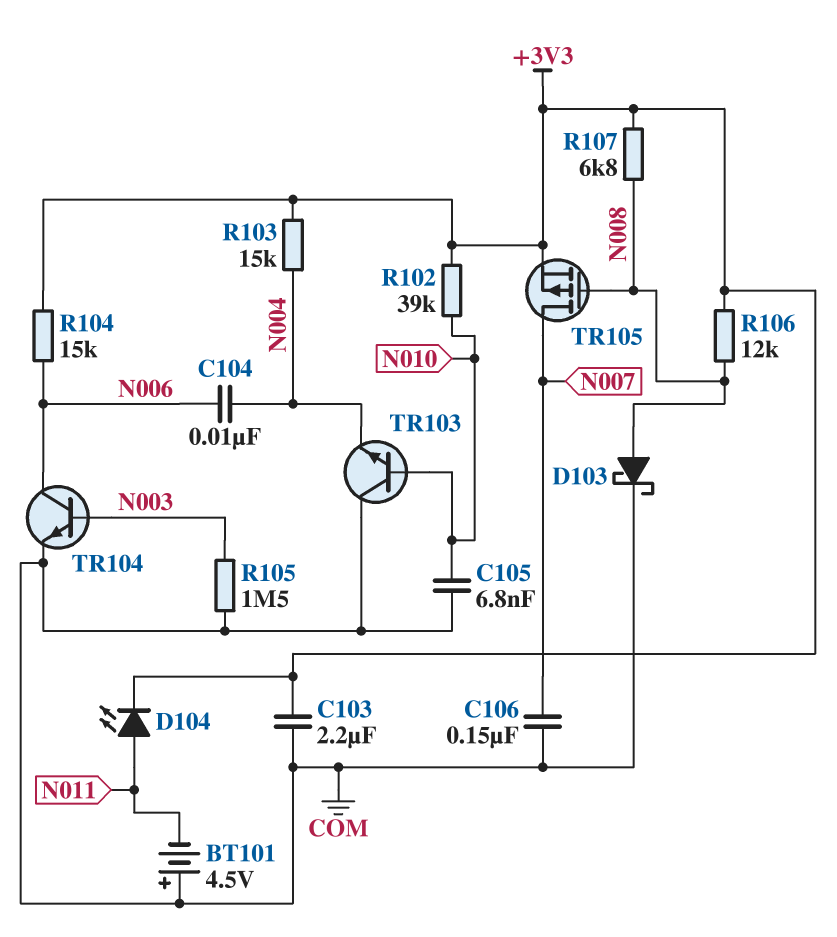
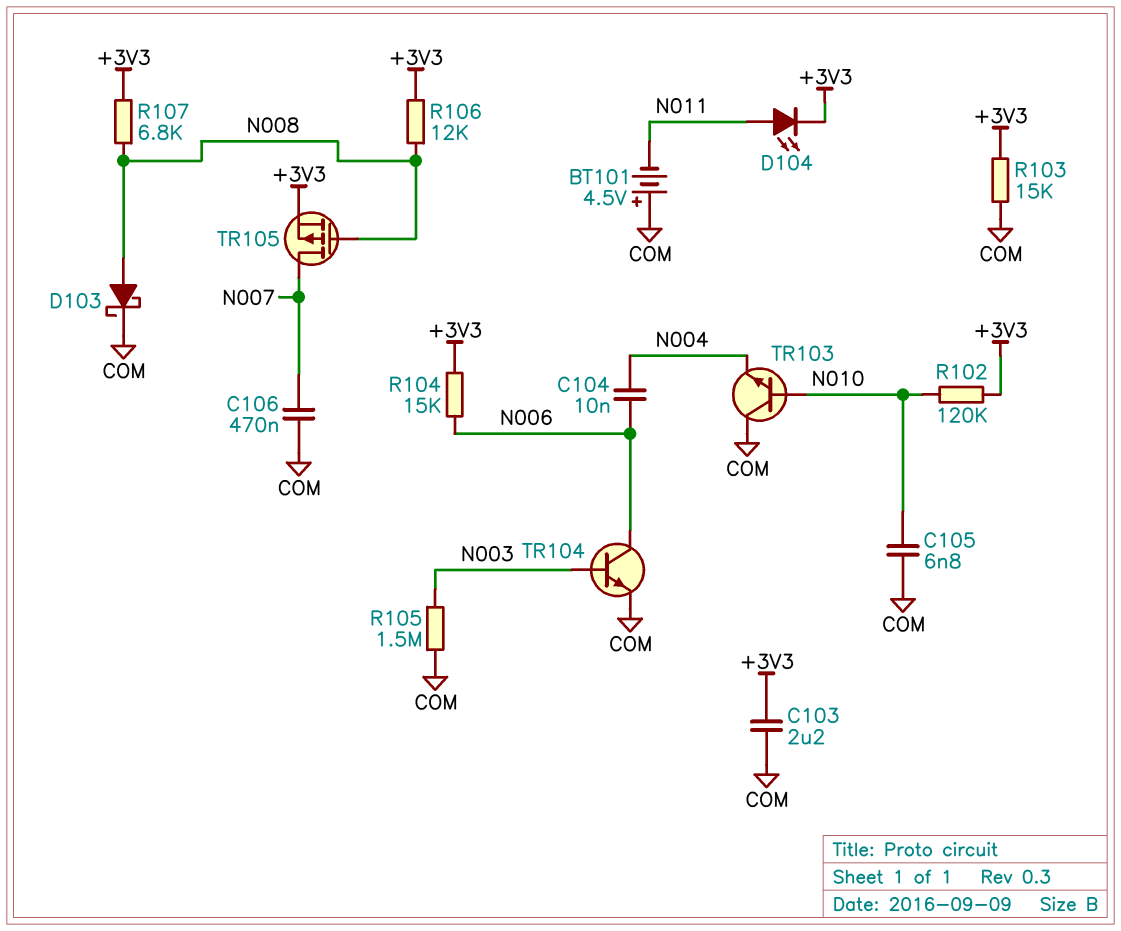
C106: 150nF (COM, N007) -> 470nF (COM, N007)
R102: 39k (+3V3, N010) -> 120k (+3V3, N010)
R103: 15k (+3V3, N004) -> 15k (+3V3, COM)

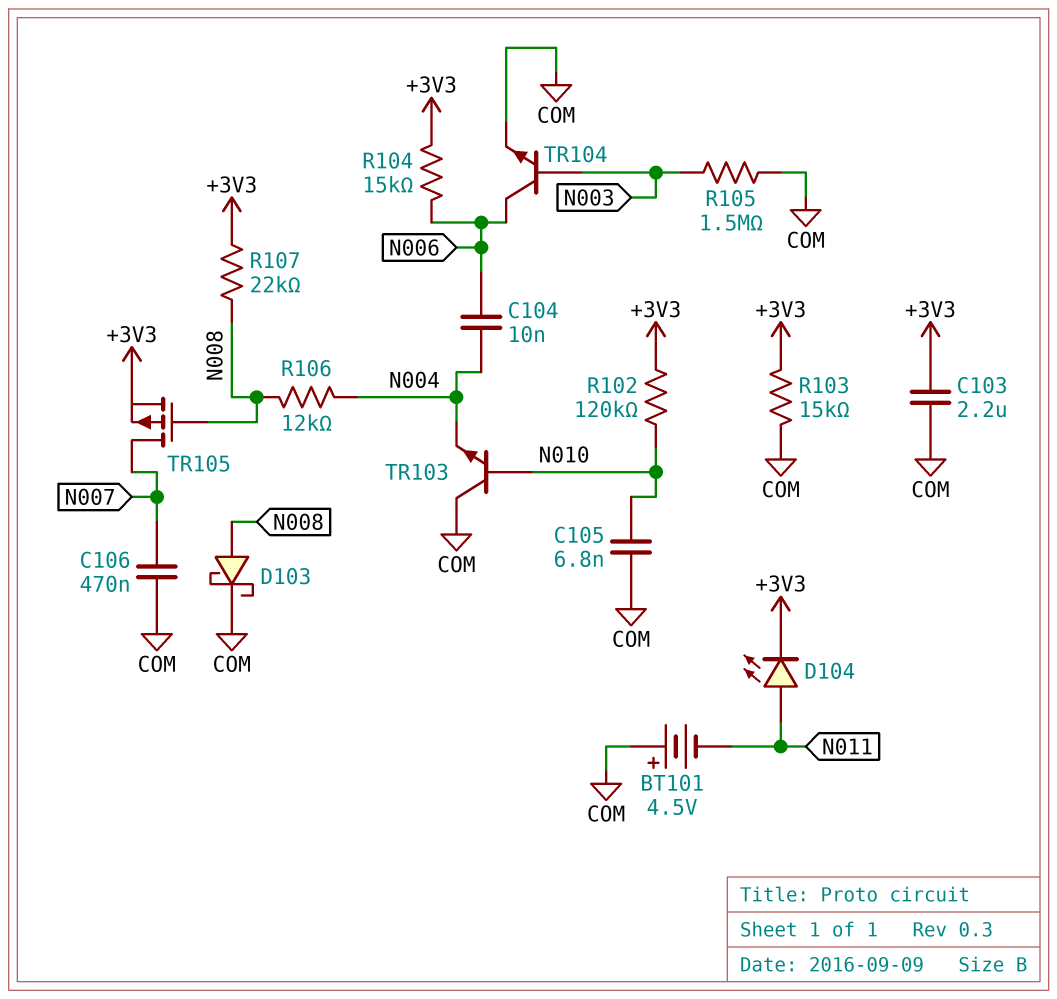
R106: 12k (+3V3, N008) -> 12k (N004, N008)
R107: 6.8k (+3V3, N008) -> 22k (+3V3, N008)

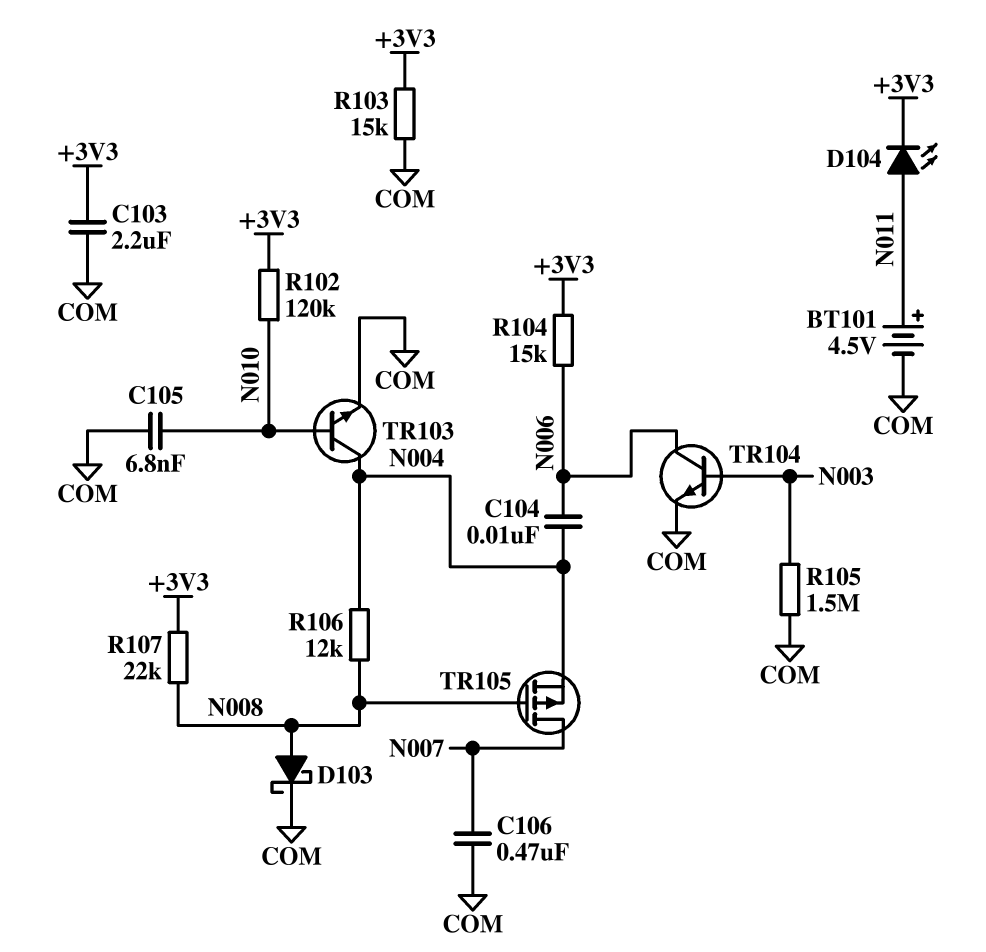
BT101: 4.5V (plus COM, minus N011) -> 4.5V (plus N011, minus COM)
TR103: NPN (B N010, C COM, E N004) -> NPN (B N010, C N004, E COM)
TR105: PMOS (G N008, D N007, S +3V3) -> PMOS (G N008, D N007, S N004)

